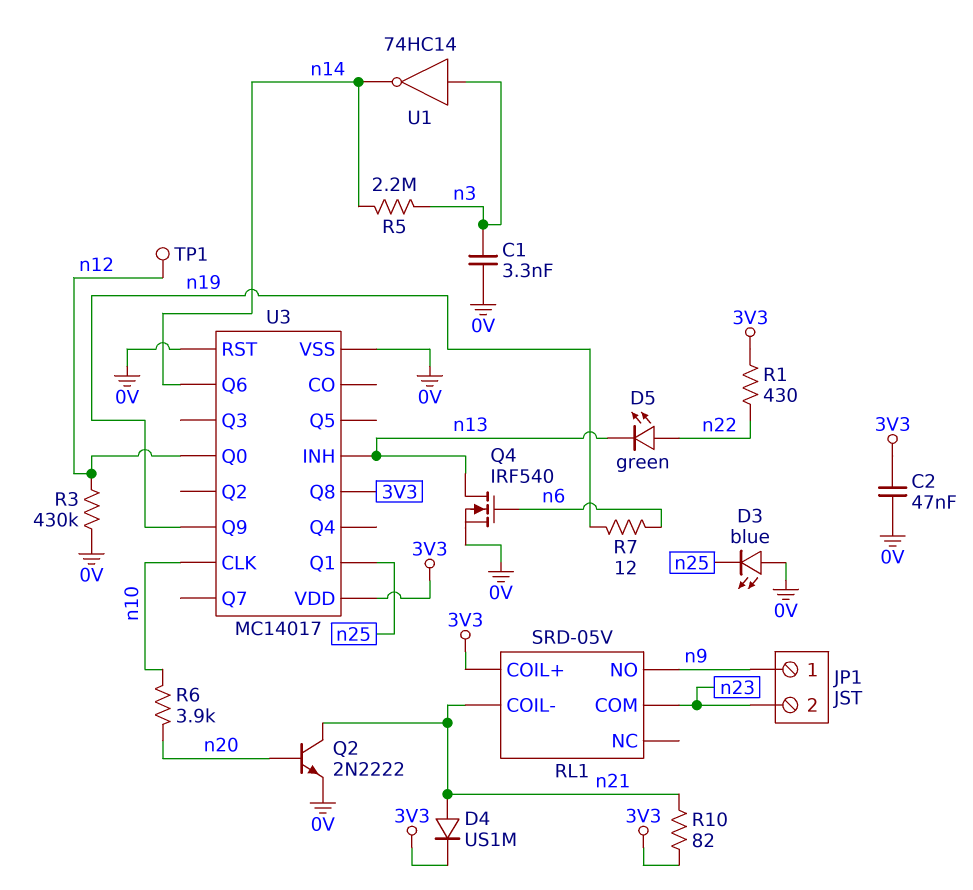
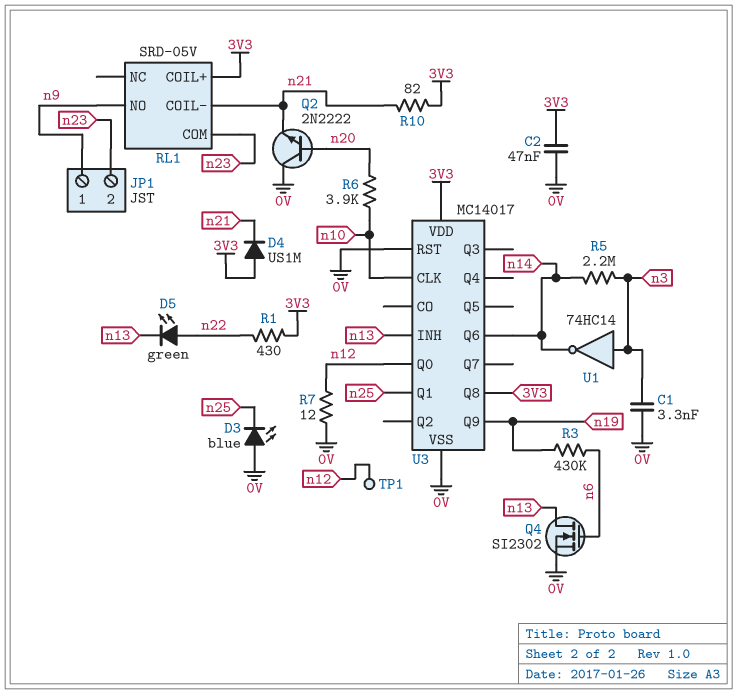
D4: diode US1M (A n21, K 3V3) -> diode US1M (A 3V3, K n21)
Q2: NPN 2N2222 (B n20, C n21, E 0V) -> NPN 2N2222 (B n20, C 0V, E n21)
Q4: NMOS IRF540 (G n6, D n13, S 0V) -> NMOS SI2302 (G n6, D n13, S 0V)
R3: 430k (0V, n12) -> 430k (n6, n19)
R7: 12 (n6, n19) -> 12 (0V, n12)

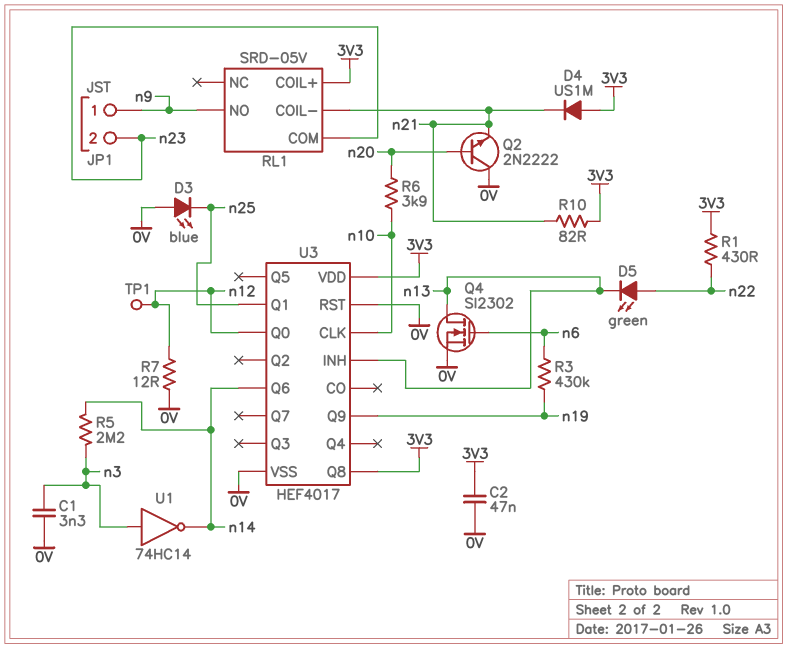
U3: MC14017 -> HEF4017

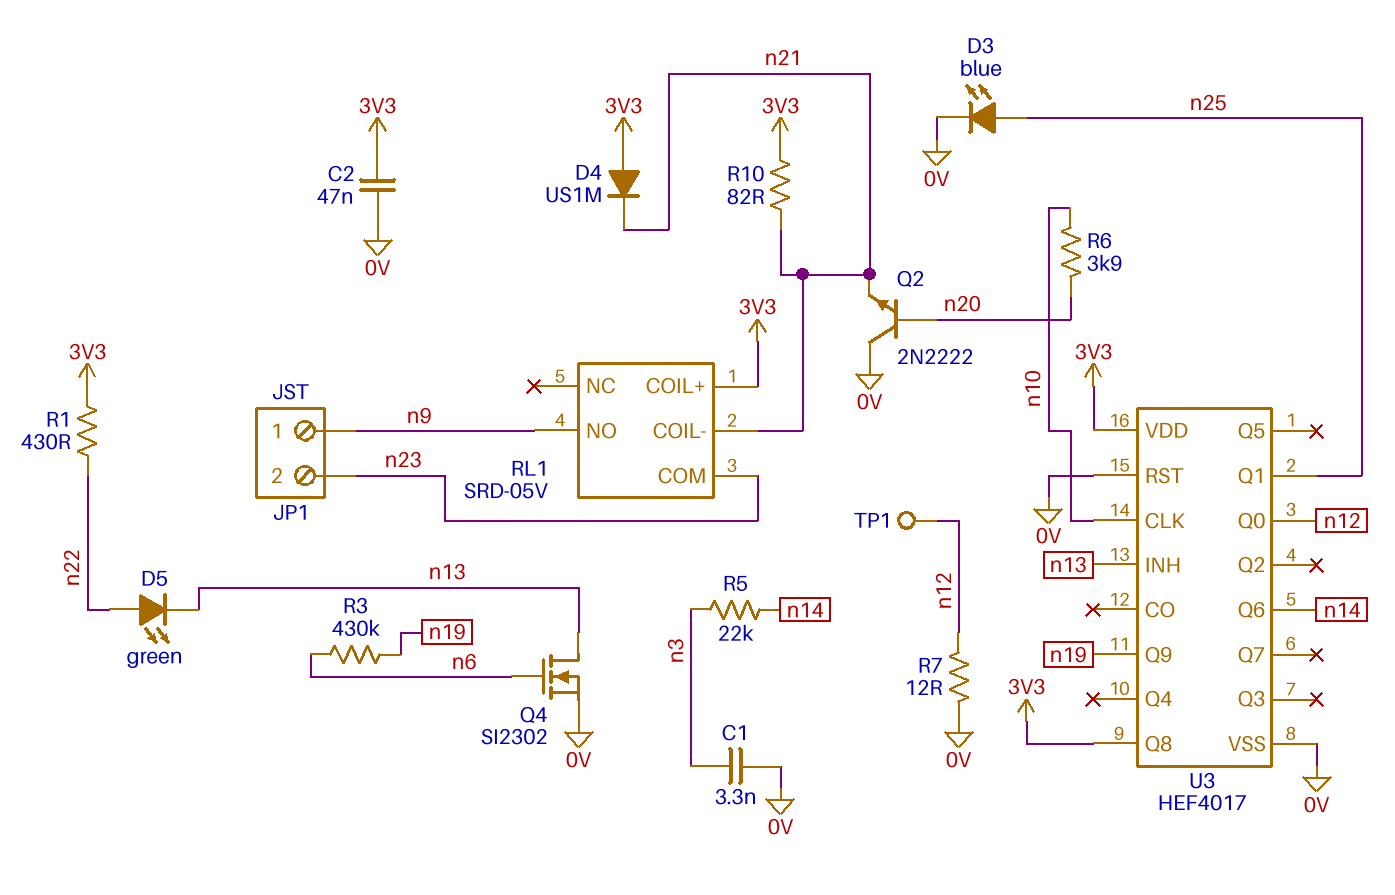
D3: LED blue (A 0V, K n25) -> LED blue (A n25, K 0V)
R5: 2.2M (n3, n14) -> 22k (n3, n14)
U1: NOT 74HC14 (in n3, out n14) -> none

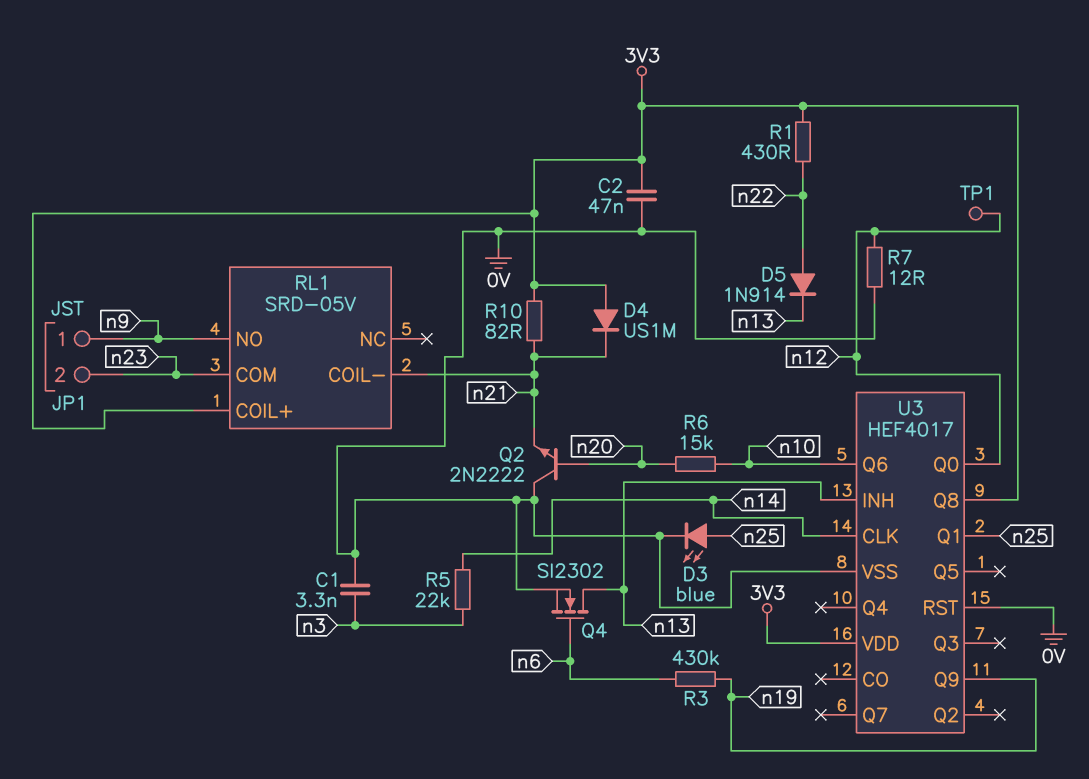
D5: LED green (A n22, K n13) -> diode 1N914 (A n22, K n13)
R6: 3.9k (n10, n20) -> 15k (n10, n20)
U3 pin CLK: n10 -> n14
U3 pin Q6: n14 -> n10

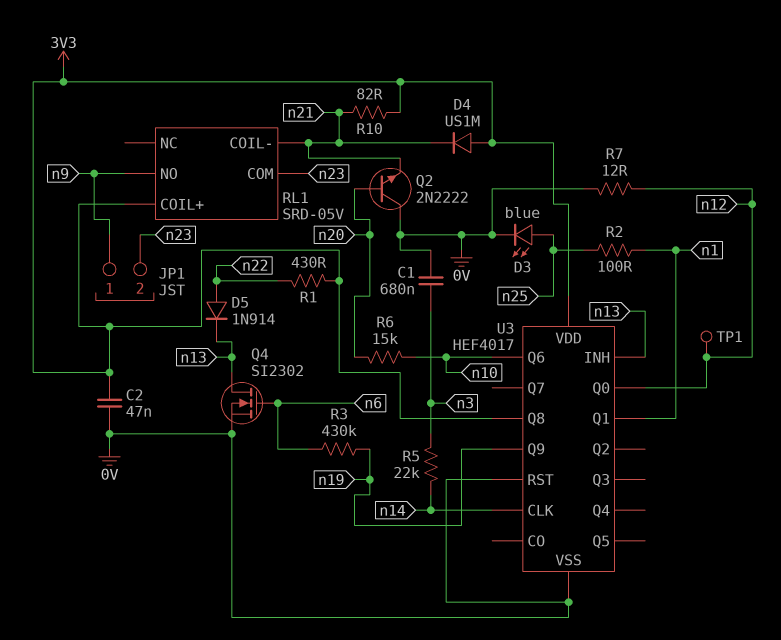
C1: 3.3nF (0V, n3) -> 680nF (0V, n3)
R2: none -> 100 (n1, n25)
U3 pin Q1: n25 -> n1

